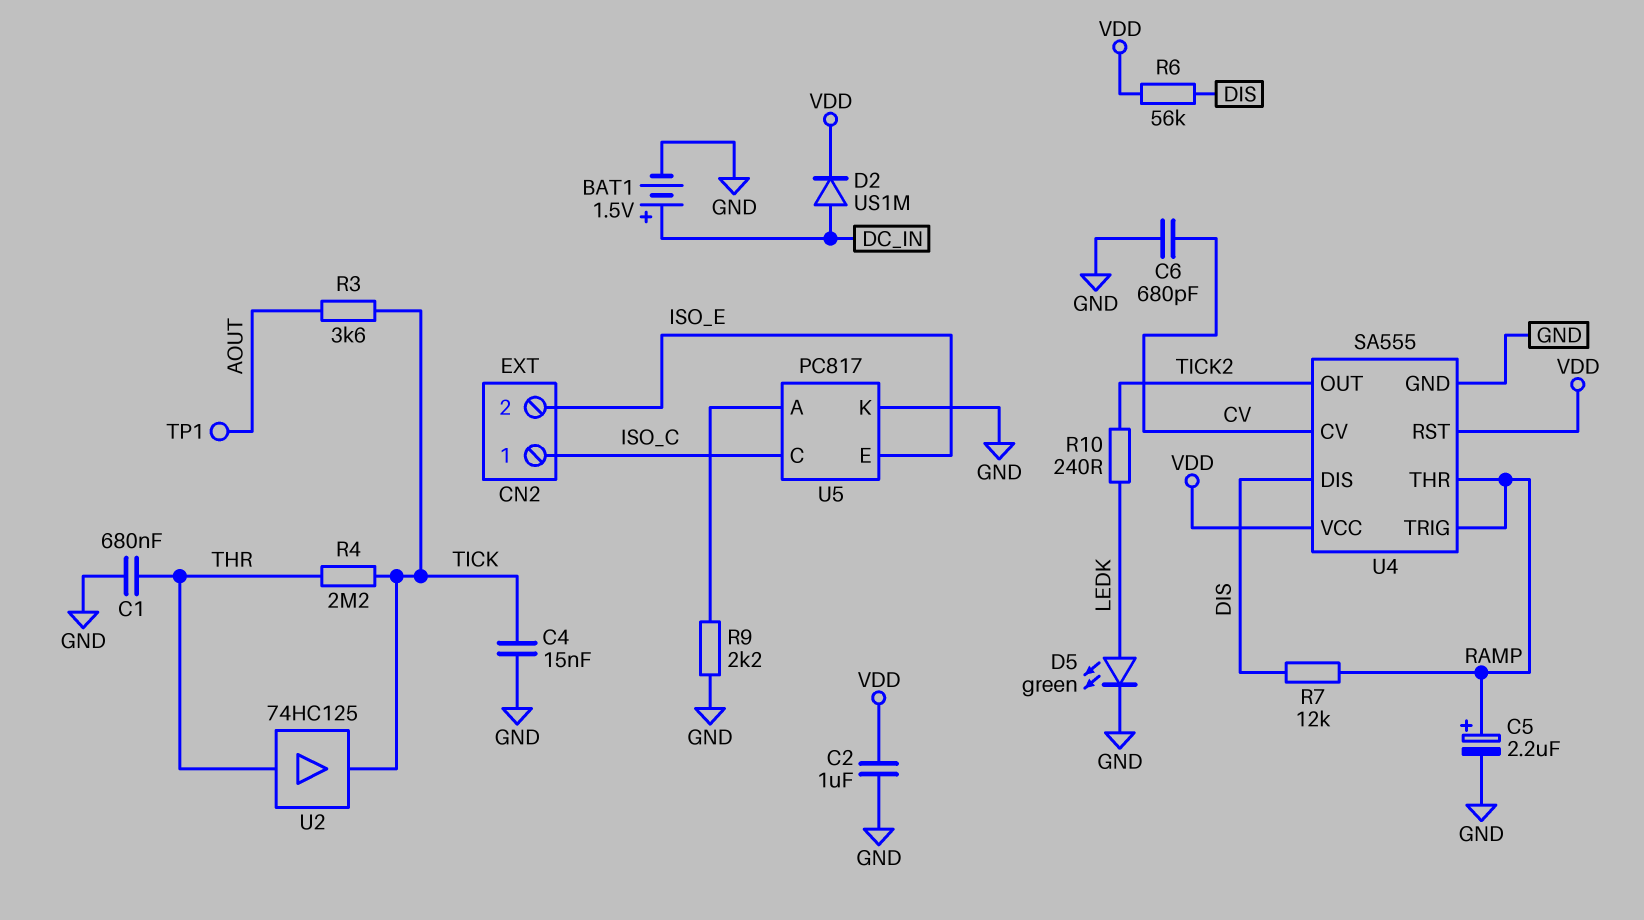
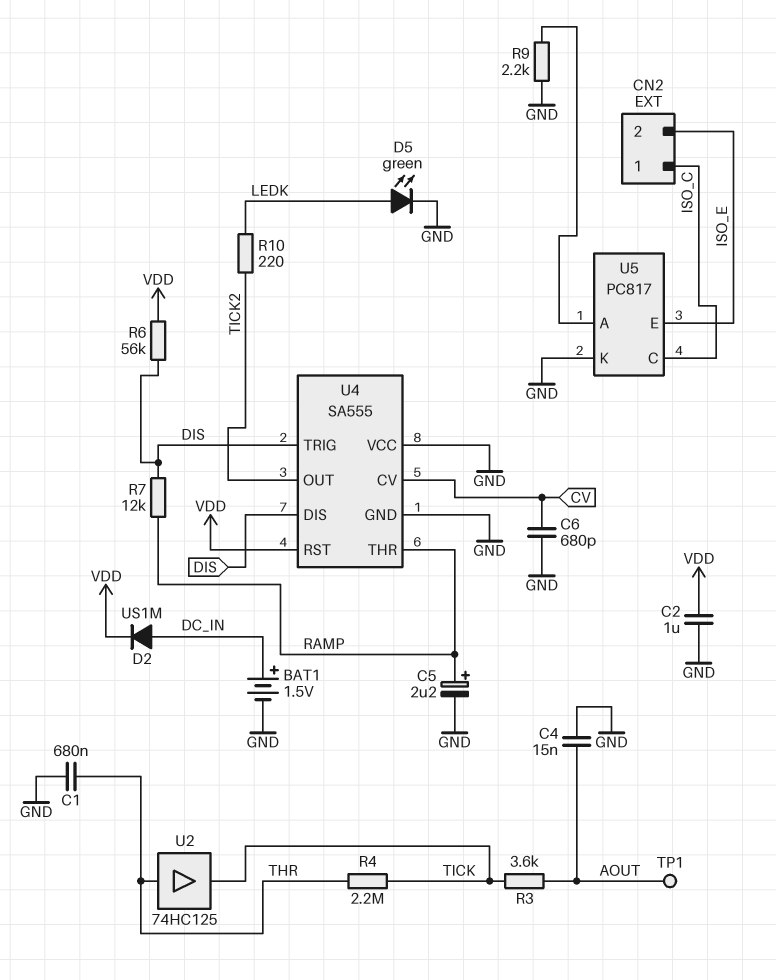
C4: 15nF (GND, TICK) -> 15nF (AOUT, GND)
R10: 240 (LEDK, TICK2) -> 220 (LEDK, TICK2)
U4 pin TRIG: RAMP -> DIS
U4 pin VCC: VDD -> GND

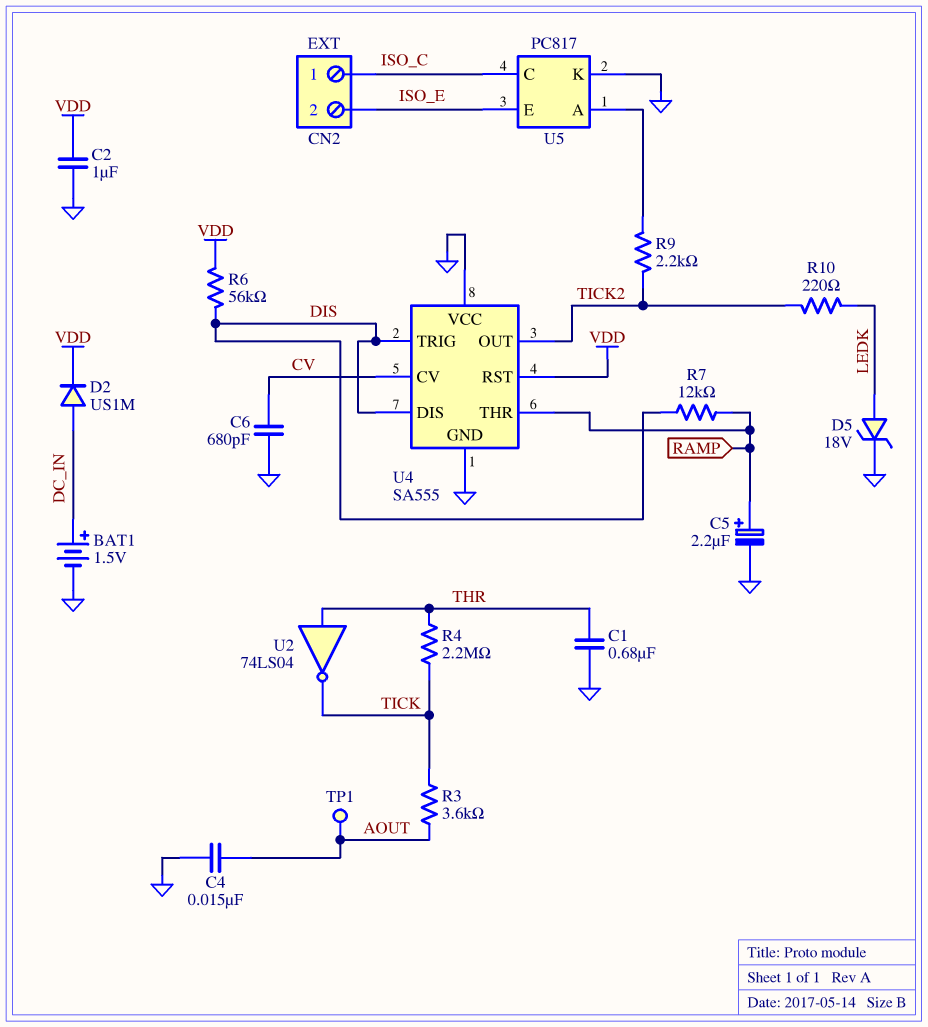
D5: LED green (A LEDK, K GND) -> zener 18V (A LEDK, K GND)
R9: 2.2k (GND, U5/A) -> 2.2k (TICK2, U5/A)
U2: buffer 74HC125 (in THR, out TICK) -> NOT 74LS04 (in THR, out TICK)

